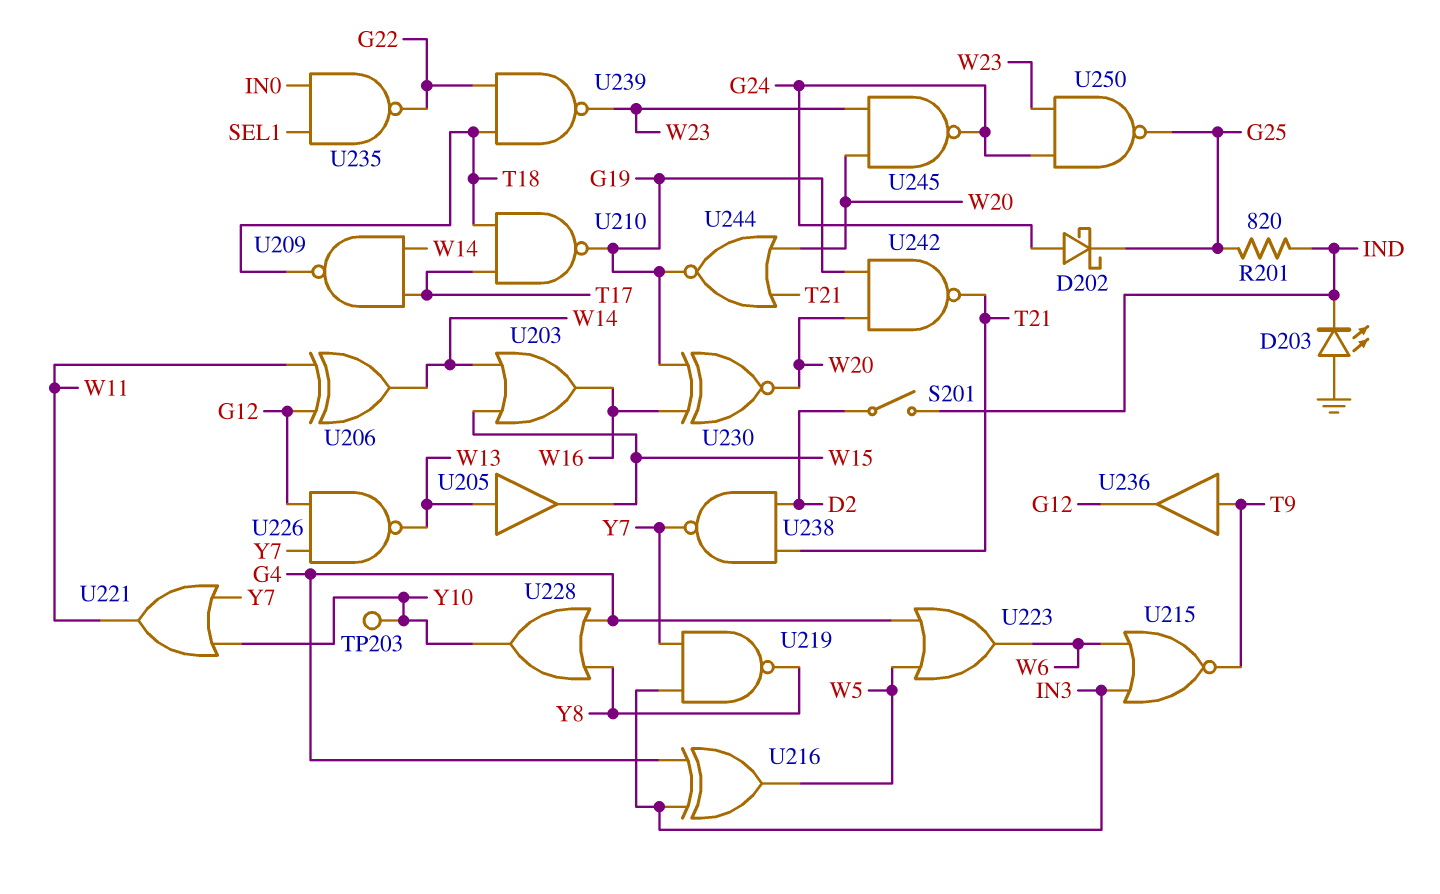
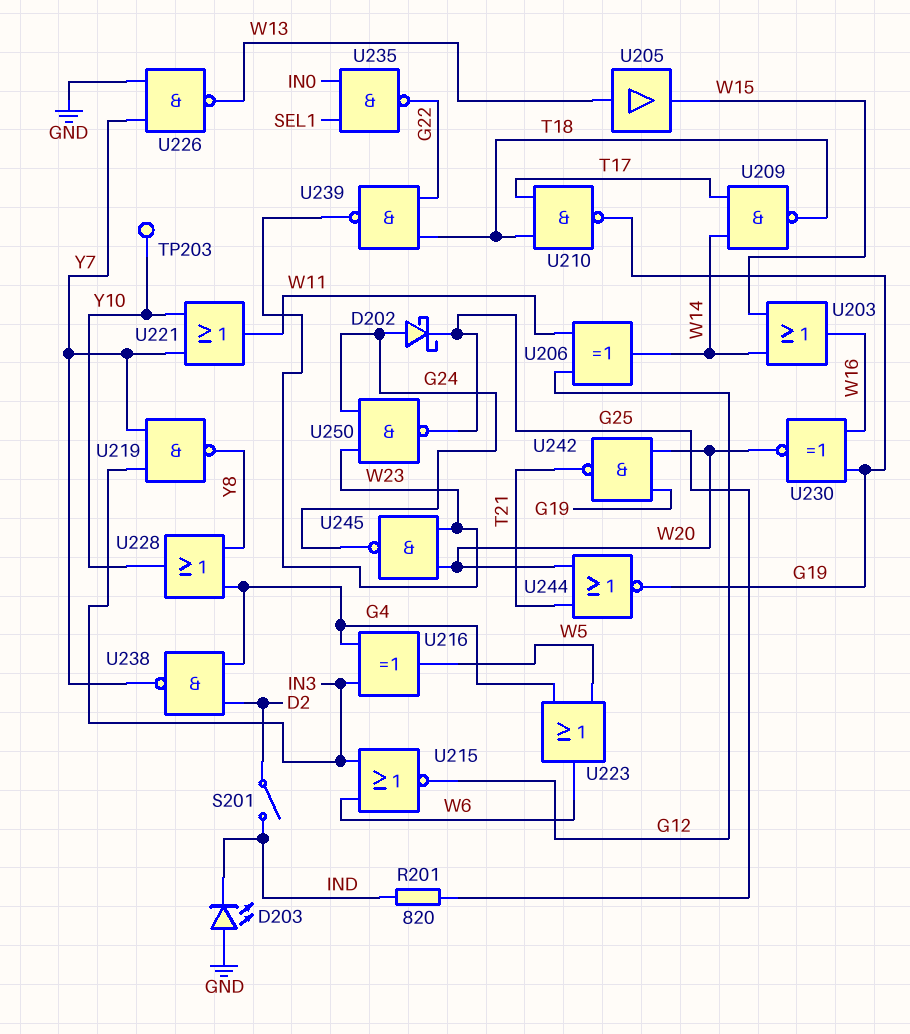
U215: NOR (in IN3, in W6, out T9) -> NOR (in IN3, in W6, out G12)
U226: NAND (in G12, in Y7, out W13) -> NAND (in GND, in Y7, out W13)
U236: buffer (in T9, out G12) -> none
U238: NAND (in D2, in T21, out Y7) -> NAND (in D2, in G4, out Y7)

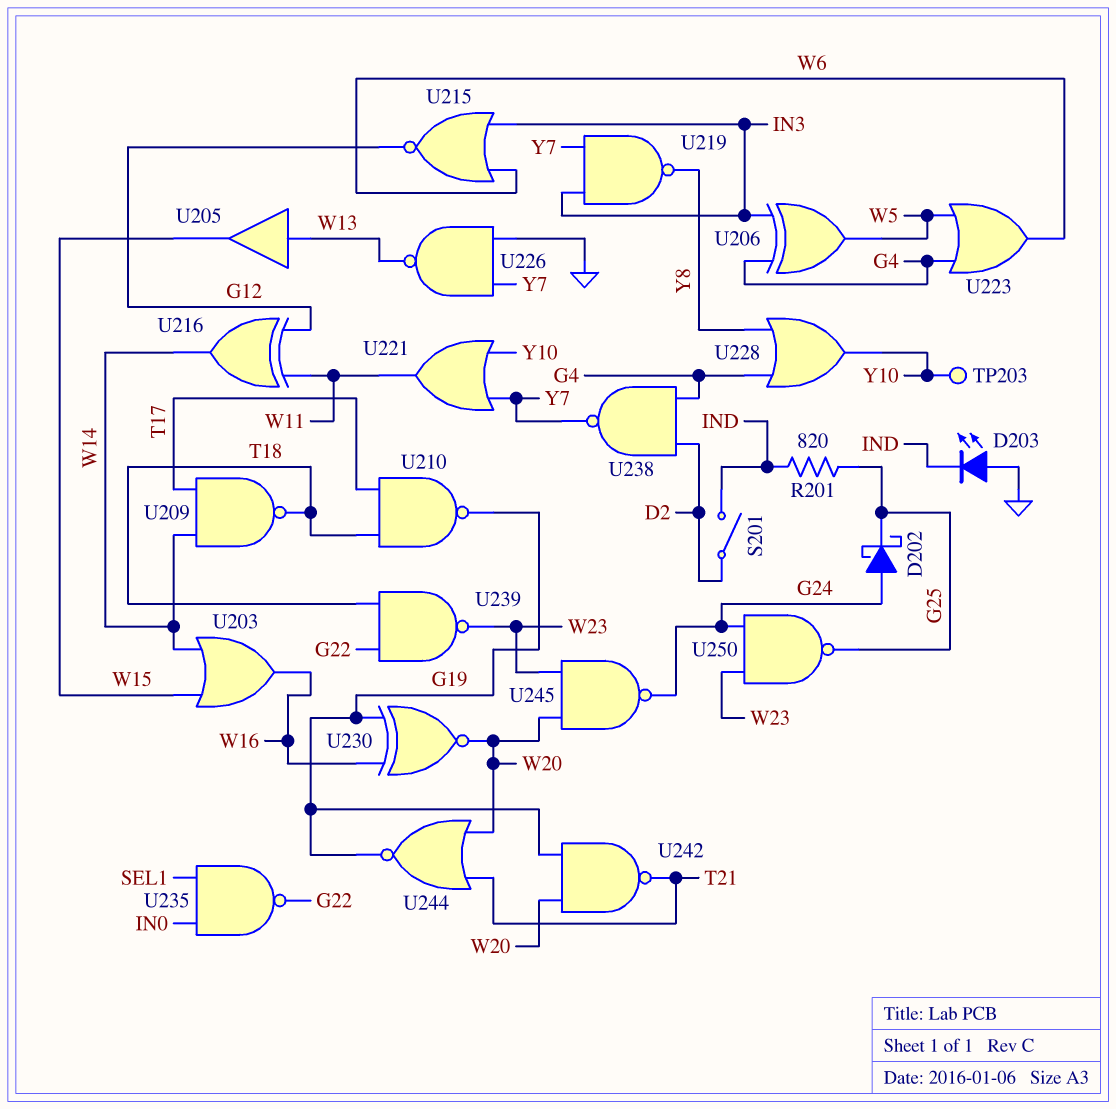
U206: XOR (in G12, in W11, out W14) -> XOR (in G4, in IN3, out W5)
U216: XOR (in G4, in IN3, out W5) -> XOR (in G12, in W11, out W14)

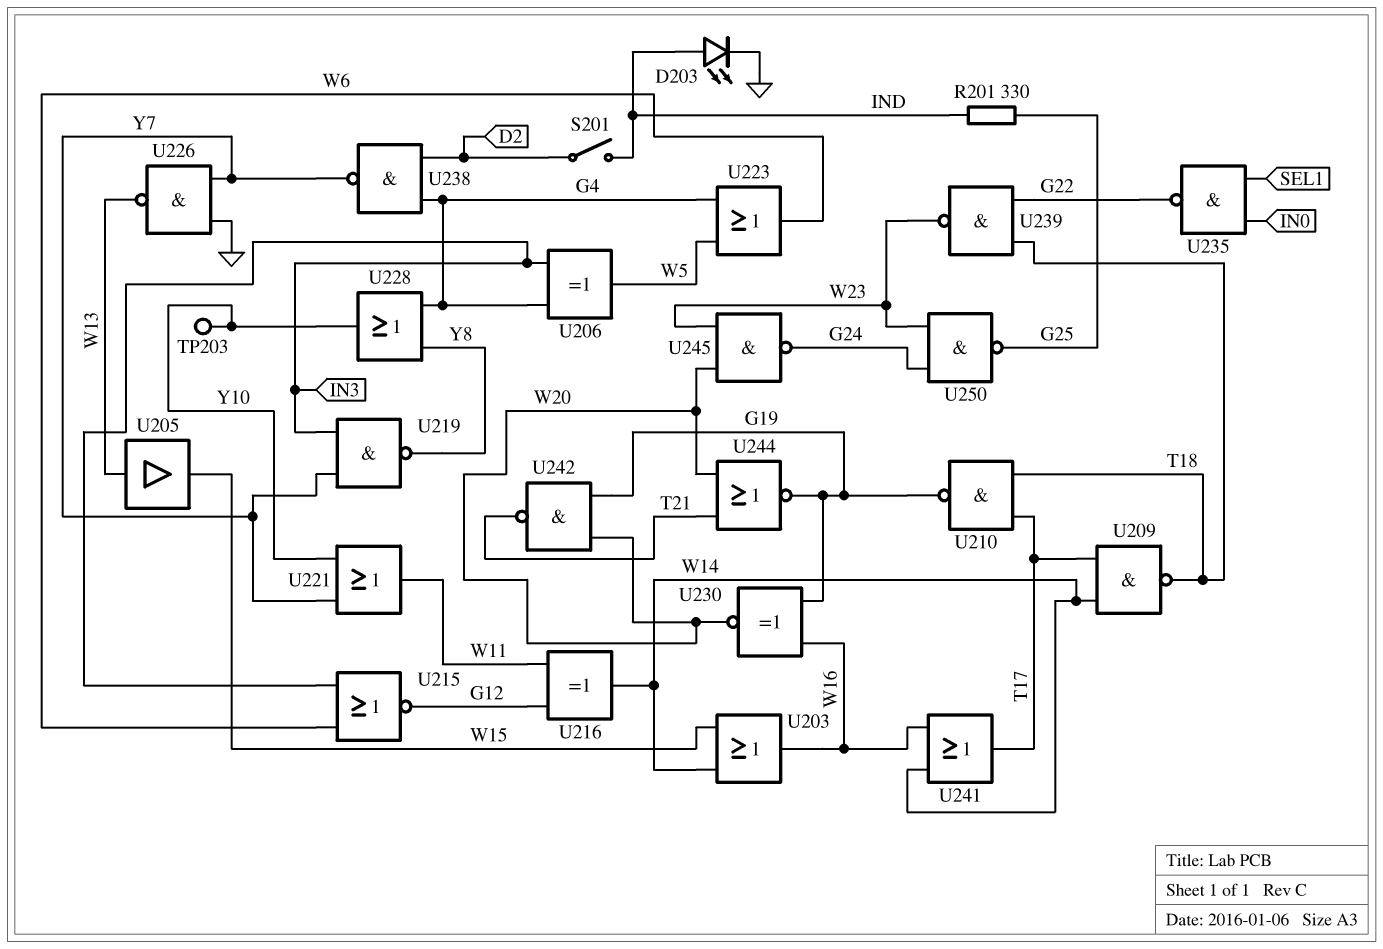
D202: schottky (A G24, K G25) -> none
D203: LED (A GND, K IND) -> LED (A IND, K GND)
R201: 820 (G25, IND) -> 330 (G25, IND)
U241: none -> OR (in W14, in W16, out T17)

